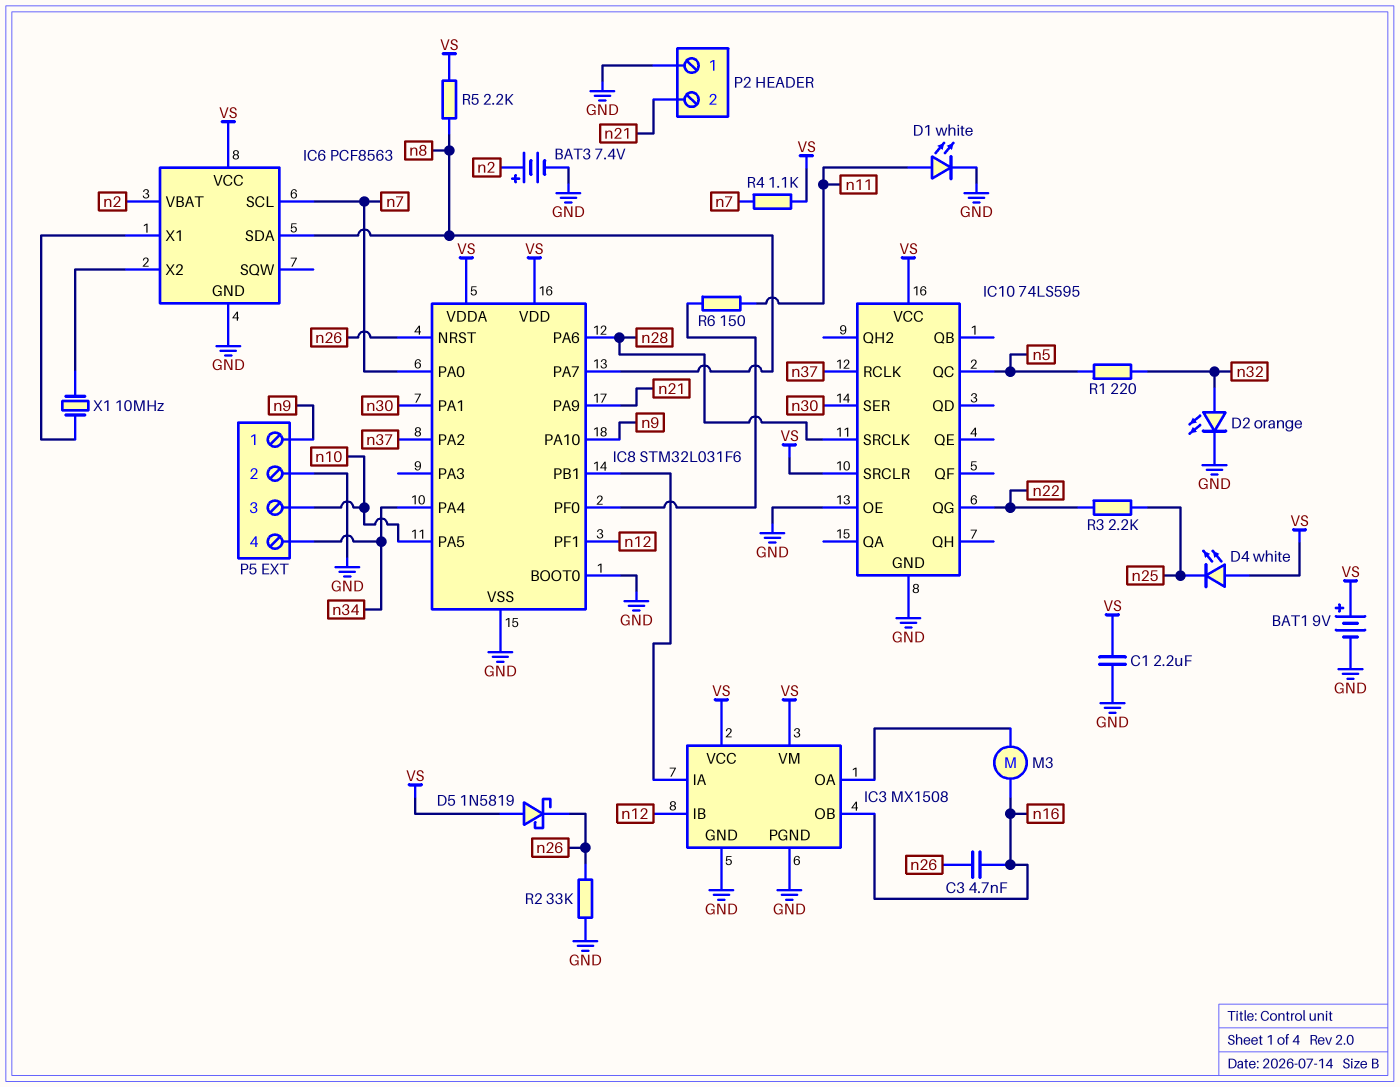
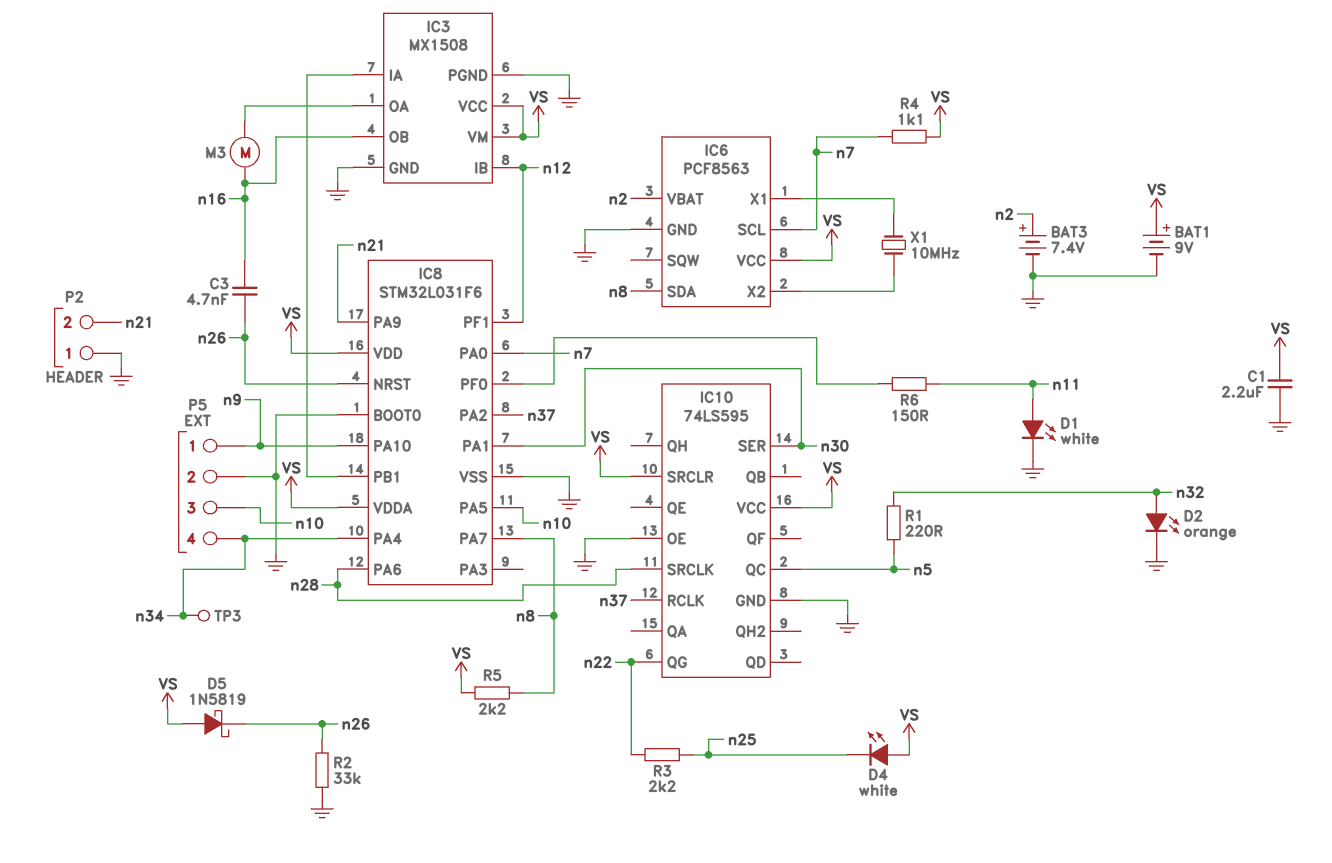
TP3: none -> test point (n34)

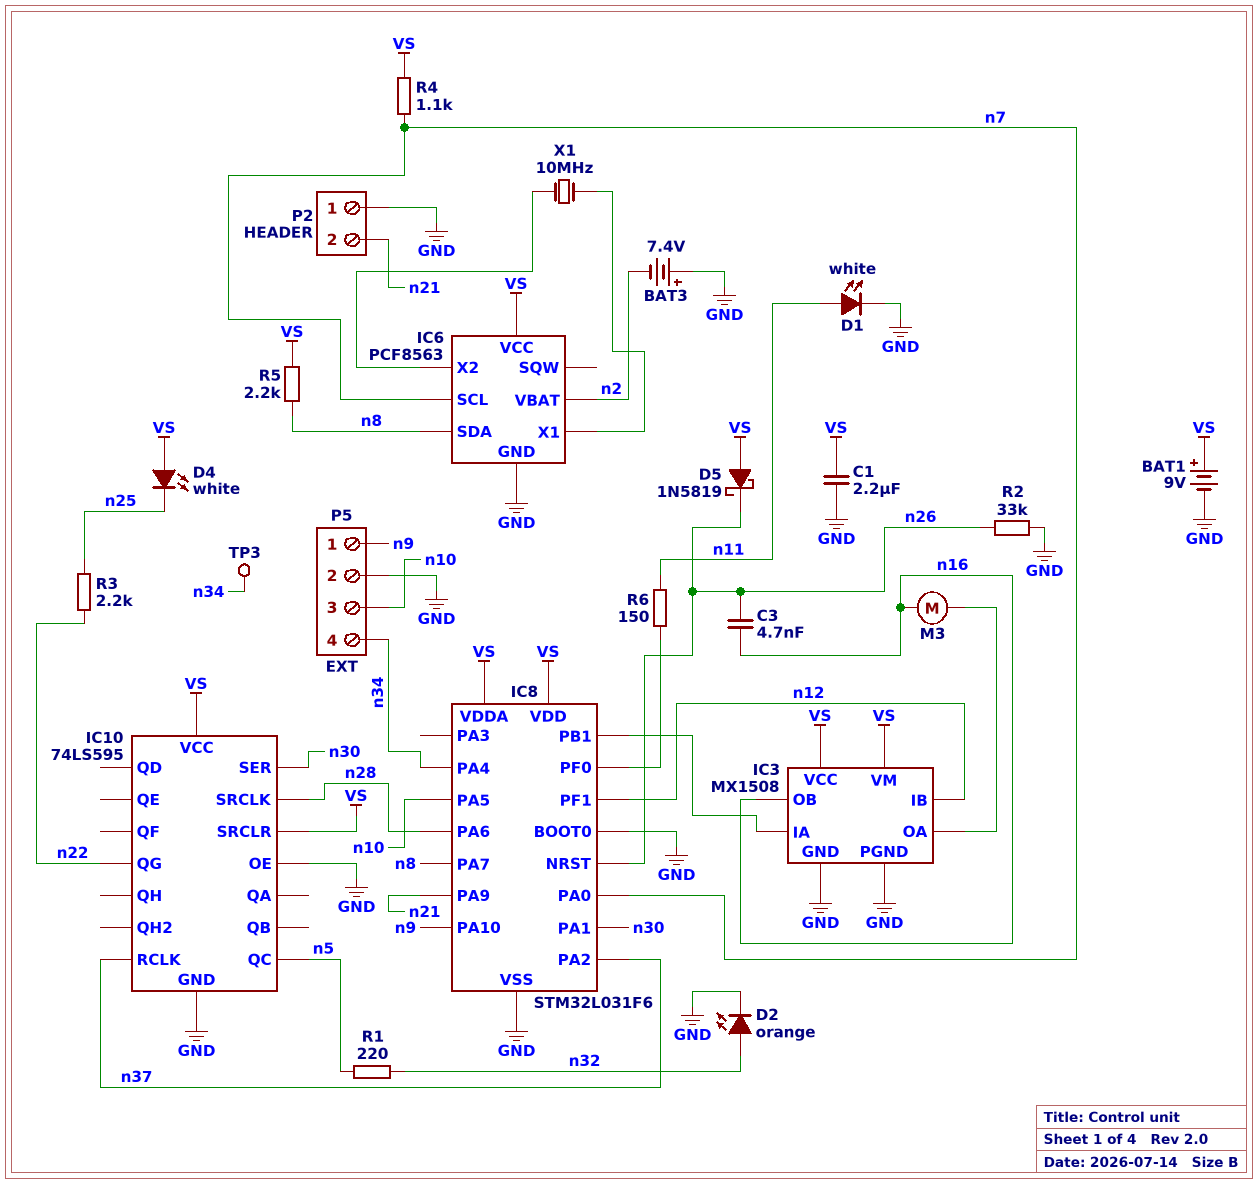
BAT3: 7.4V (plus n2, minus GND) -> 7.4V (plus GND, minus n2)

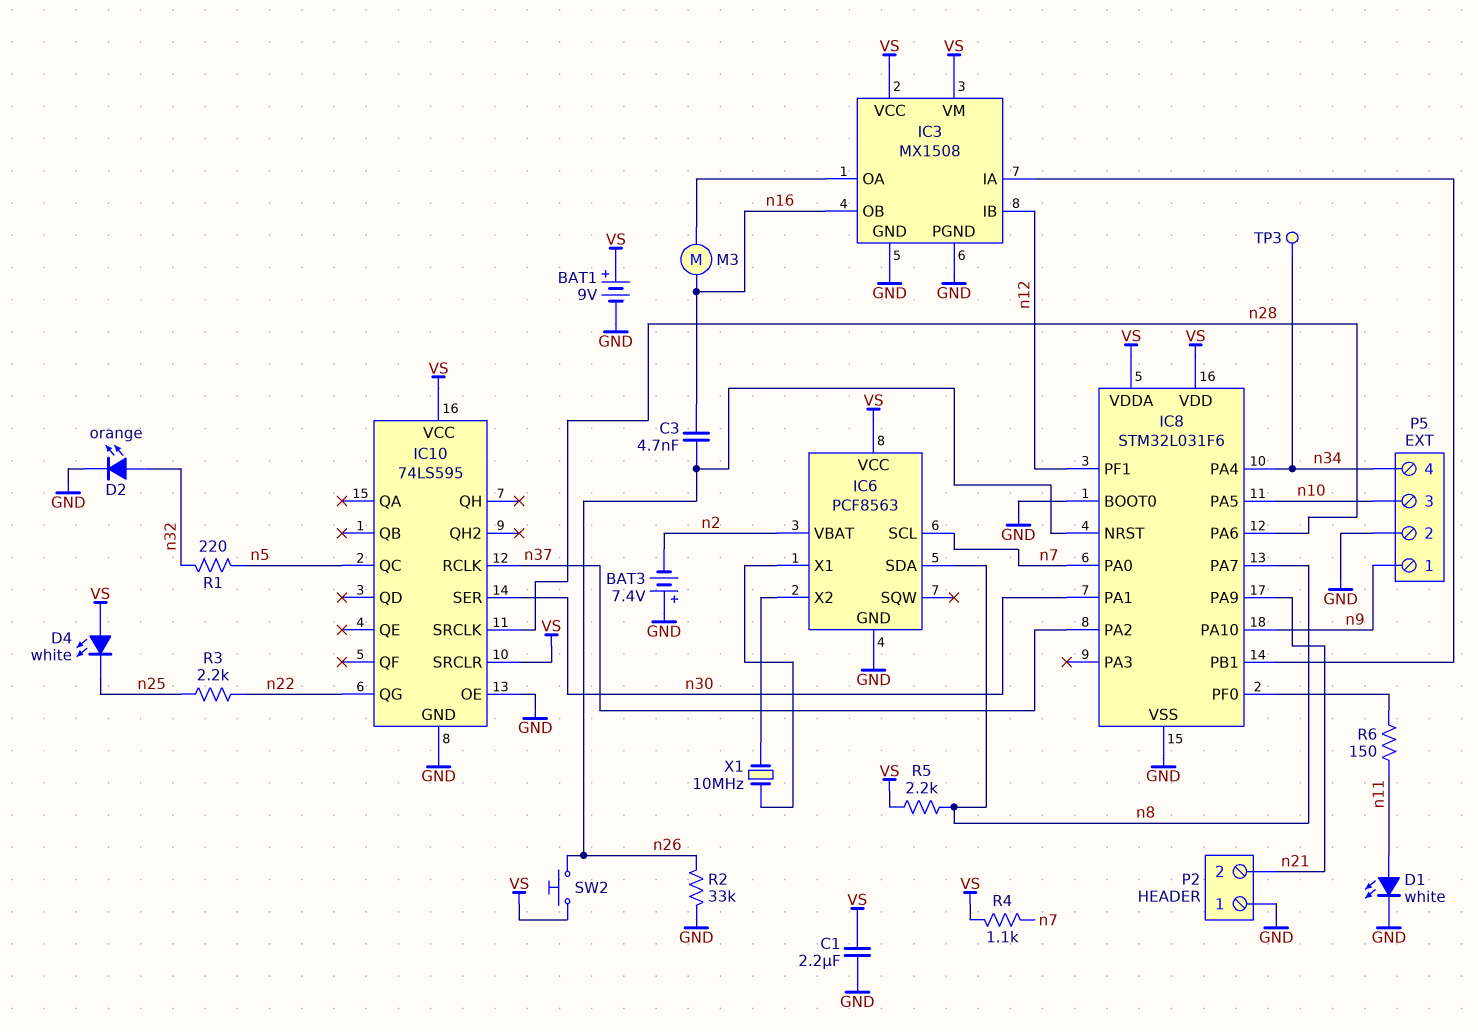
D5: schottky 1N5819 (A VS, K n26) -> none
SW2: none -> button (VS, n26)

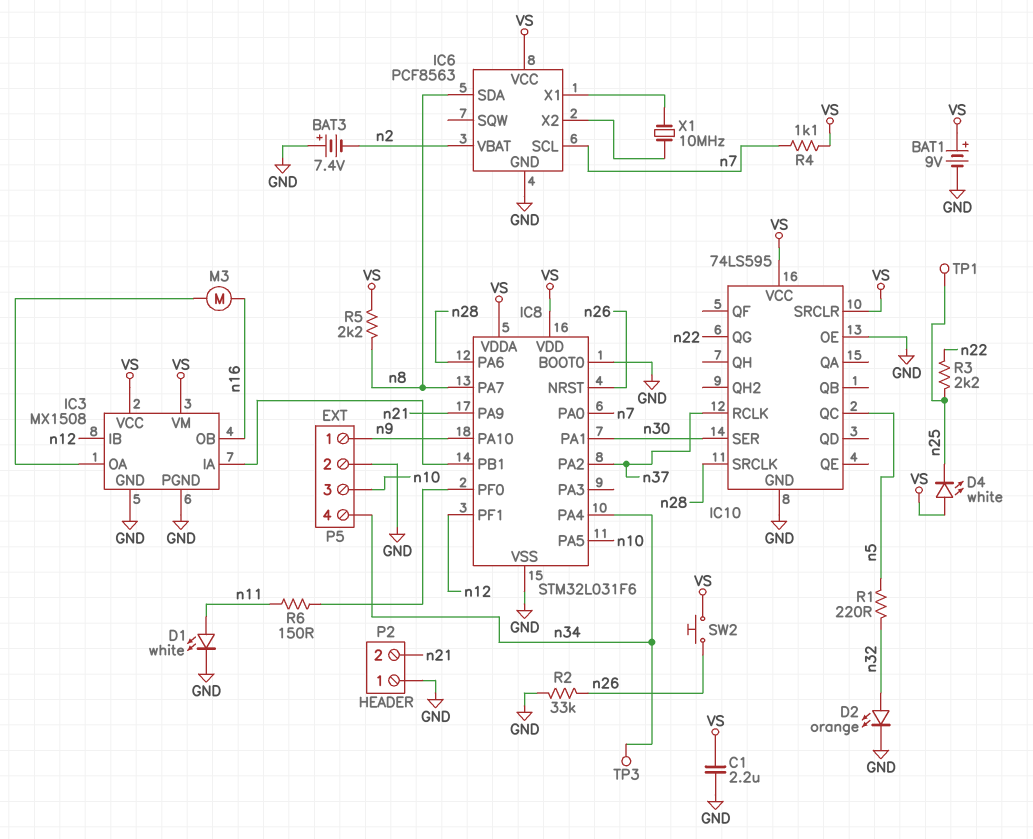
C3: 4.7nF (n16, n26) -> none
TP1: none -> test point (n25)

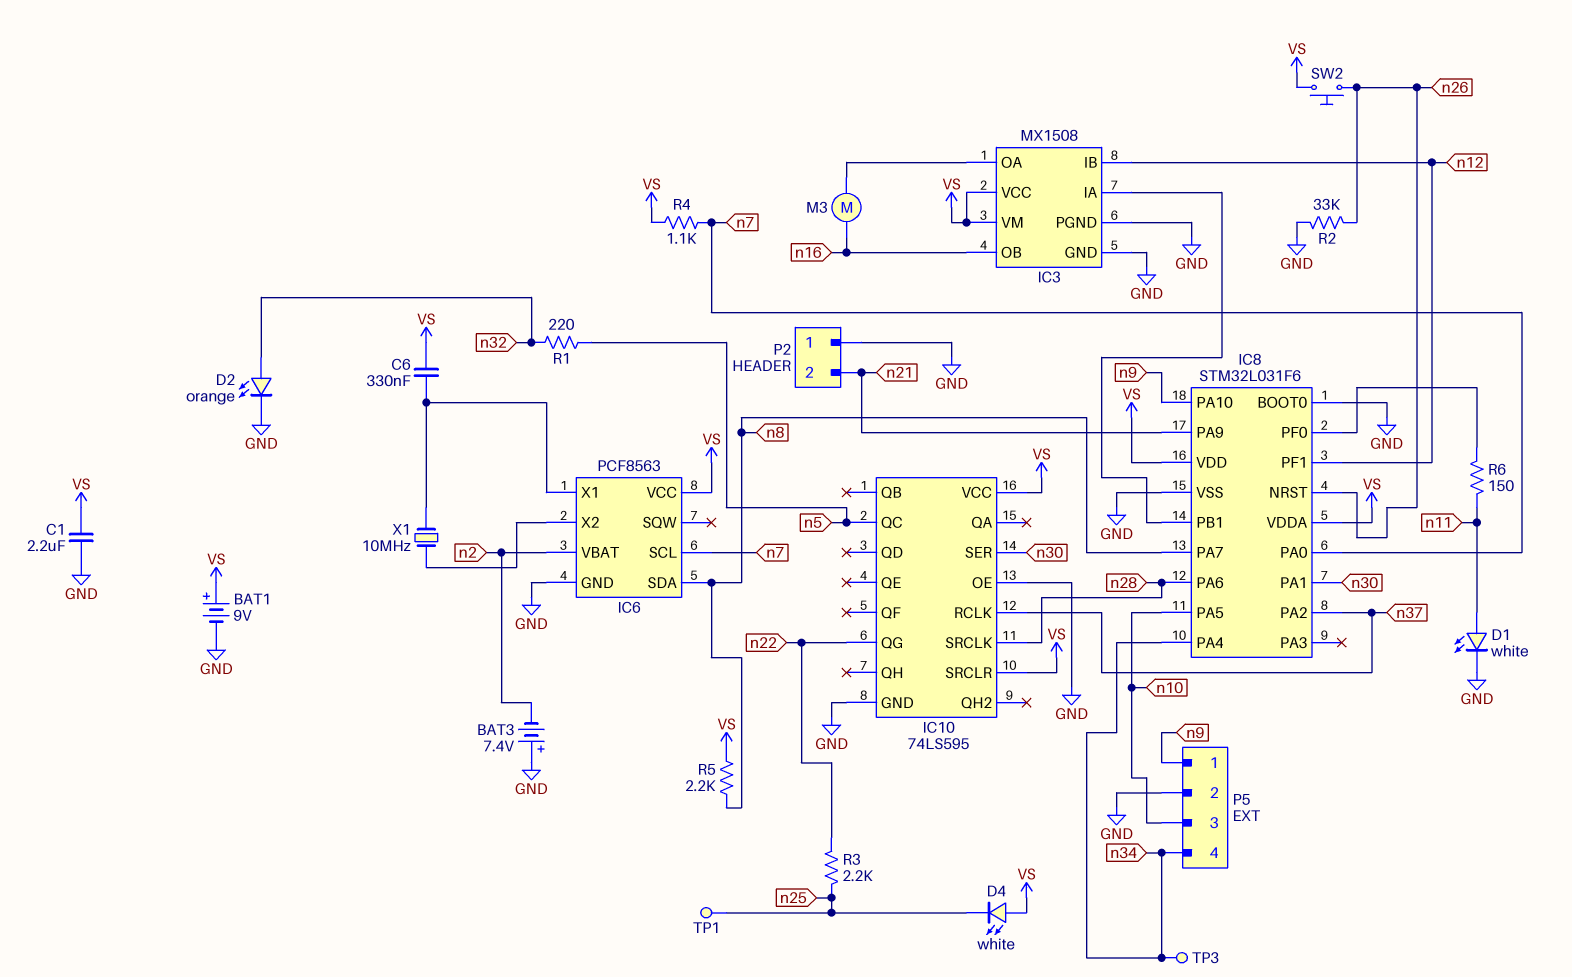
C6: none -> 330nF (IC6/X1, VS)

